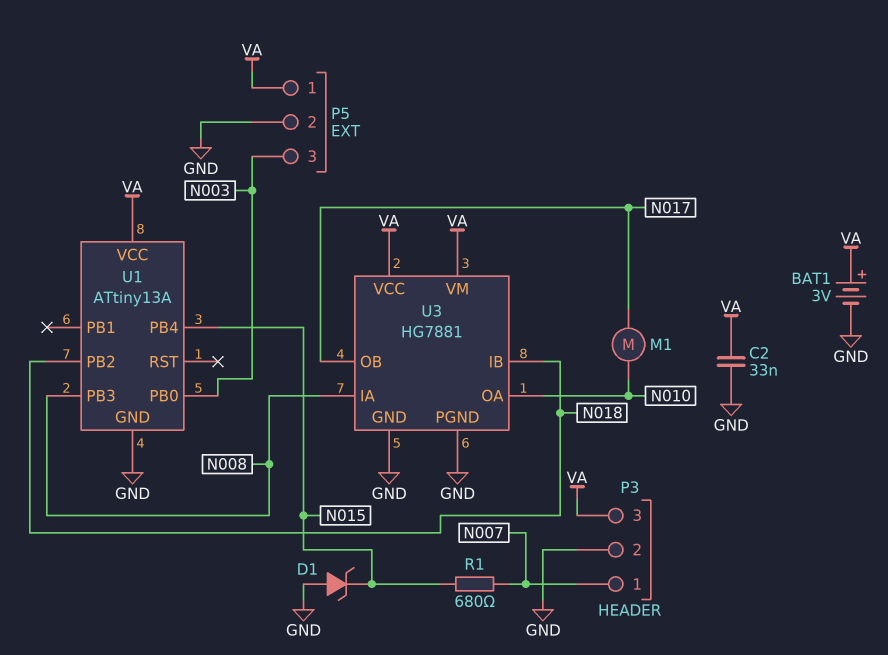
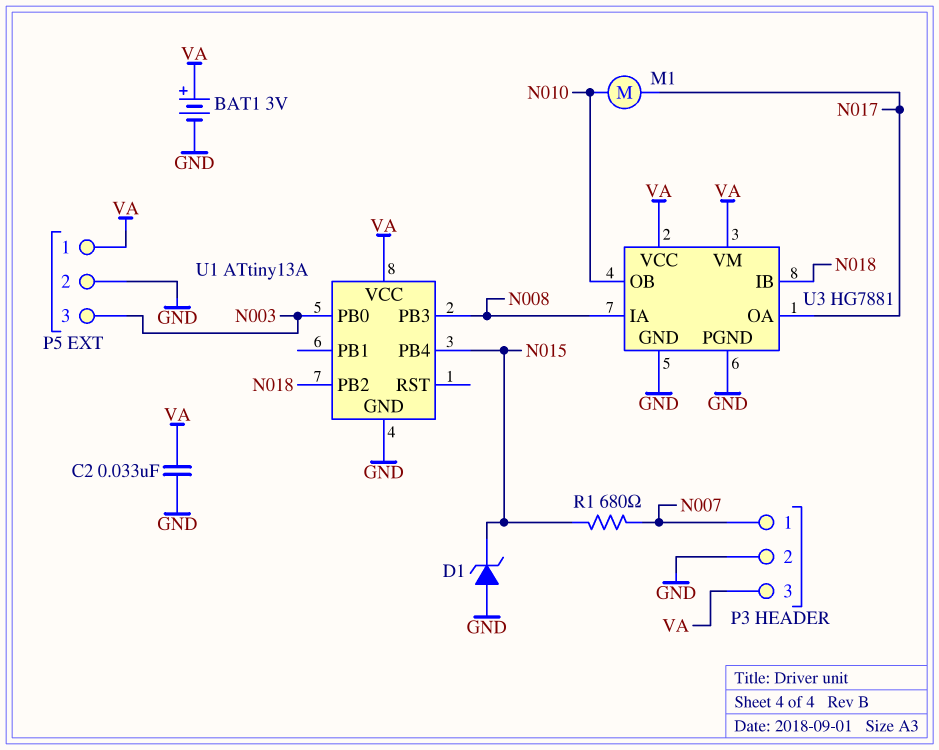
U3 pin OA: N010 -> N017
U3 pin OB: N017 -> N010

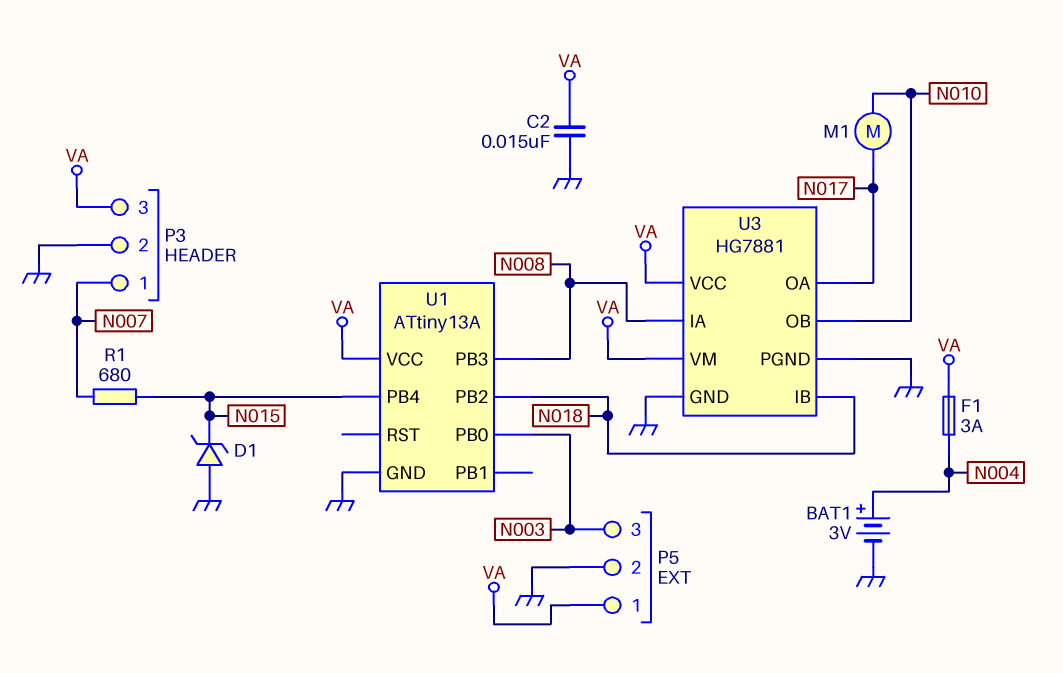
BAT1: 3V (plus VA, minus GND) -> 3V (plus N004, minus GND)
C2: 33nF (GND, VA) -> 15nF (GND, VA)
F1: none -> 3A (N004, VA)

